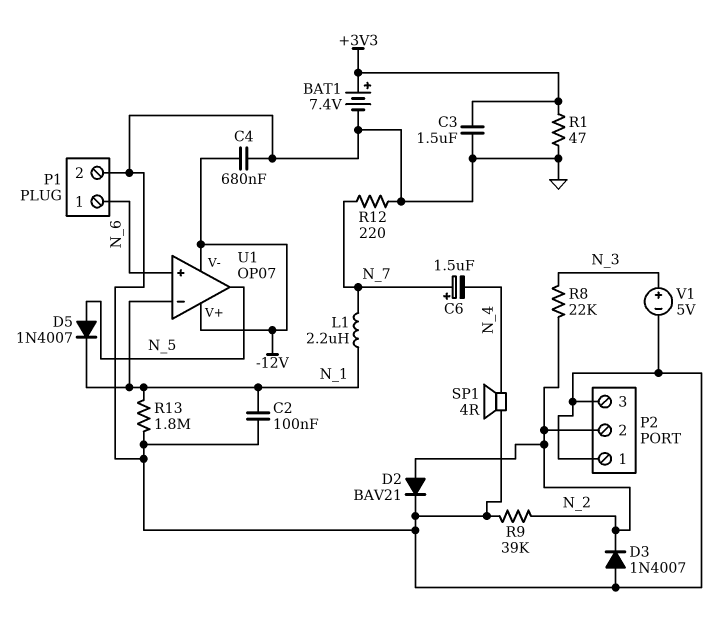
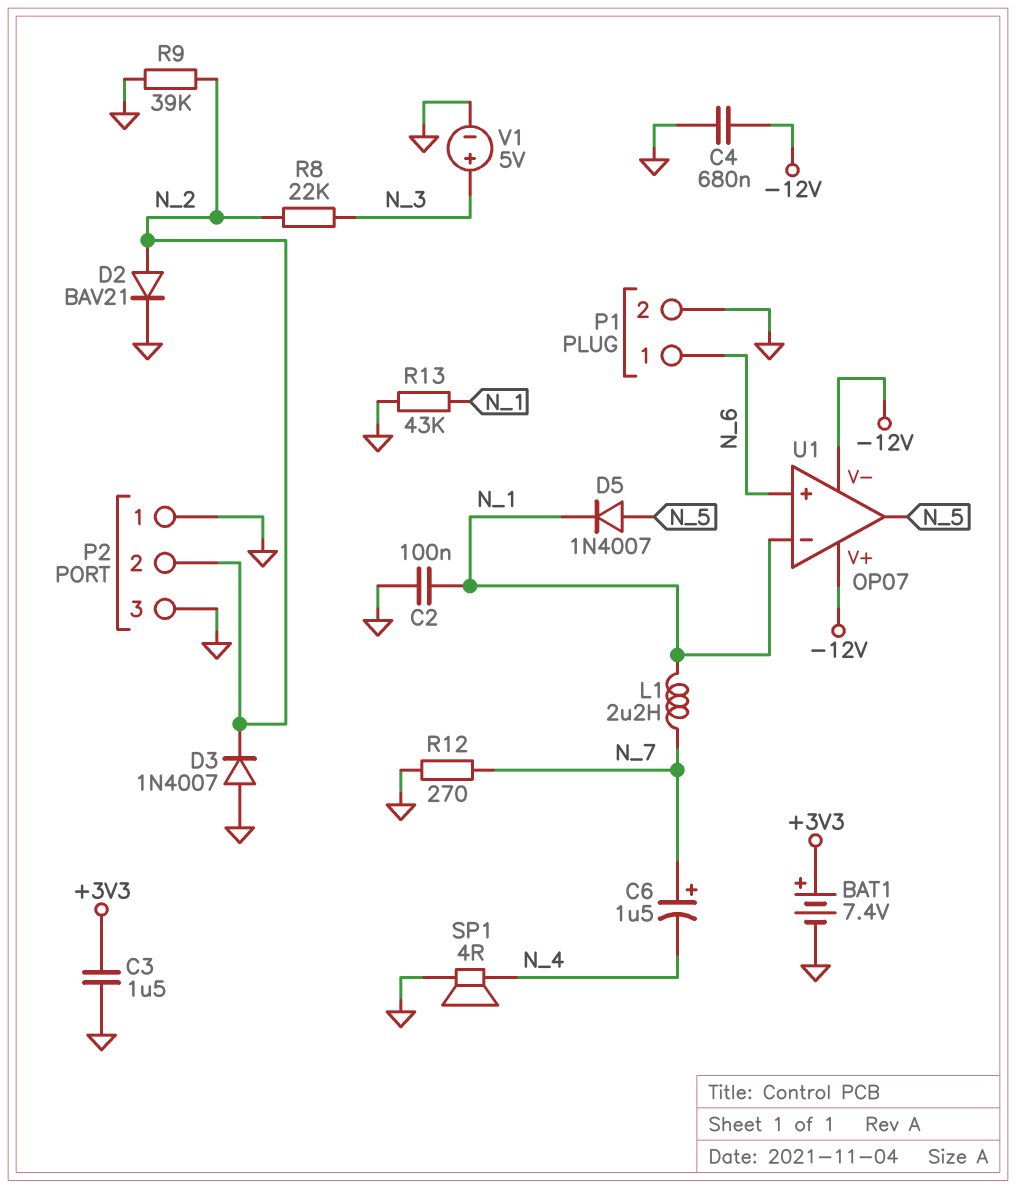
R1: 47 (+3V3, GND) -> none
R12: 220 (GND, N_7) -> 270 (GND, N_7)
R13: 1.8M (GND, N_1) -> 43k (GND, N_1)

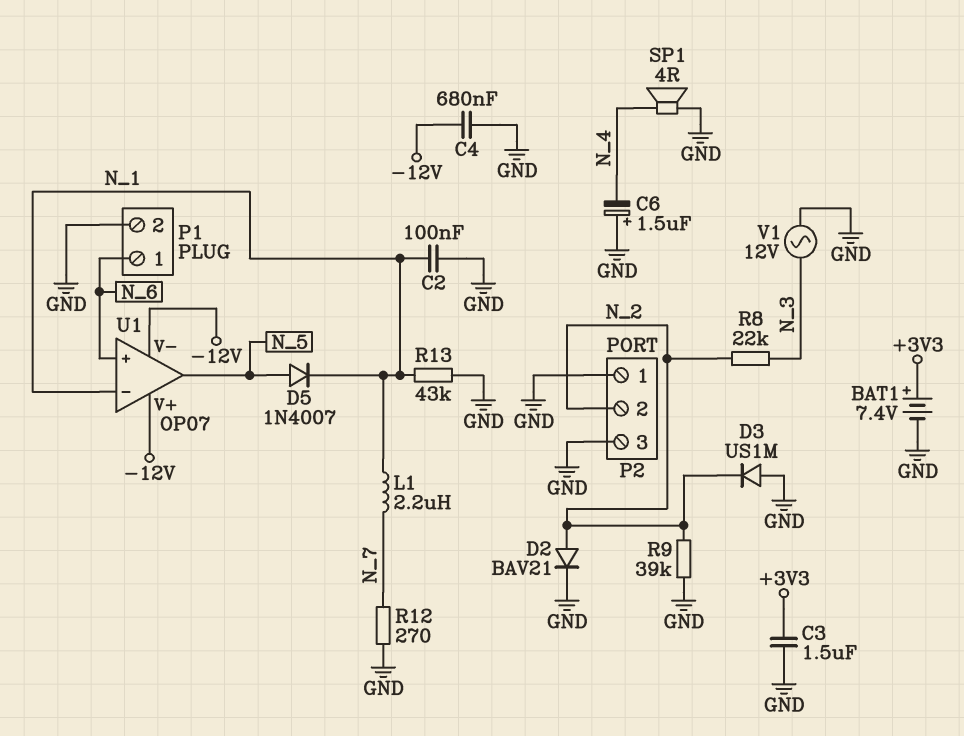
C6: 1.5uF (plus N_7, minus N_4) -> 1.5uF (plus GND, minus N_4)
D3: diode 1N4007 (A GND, K N_2) -> diode US1M (A GND, K N_2)
V1: 5V (plus N_3, minus GND) -> AC 12V (GND, N_3)

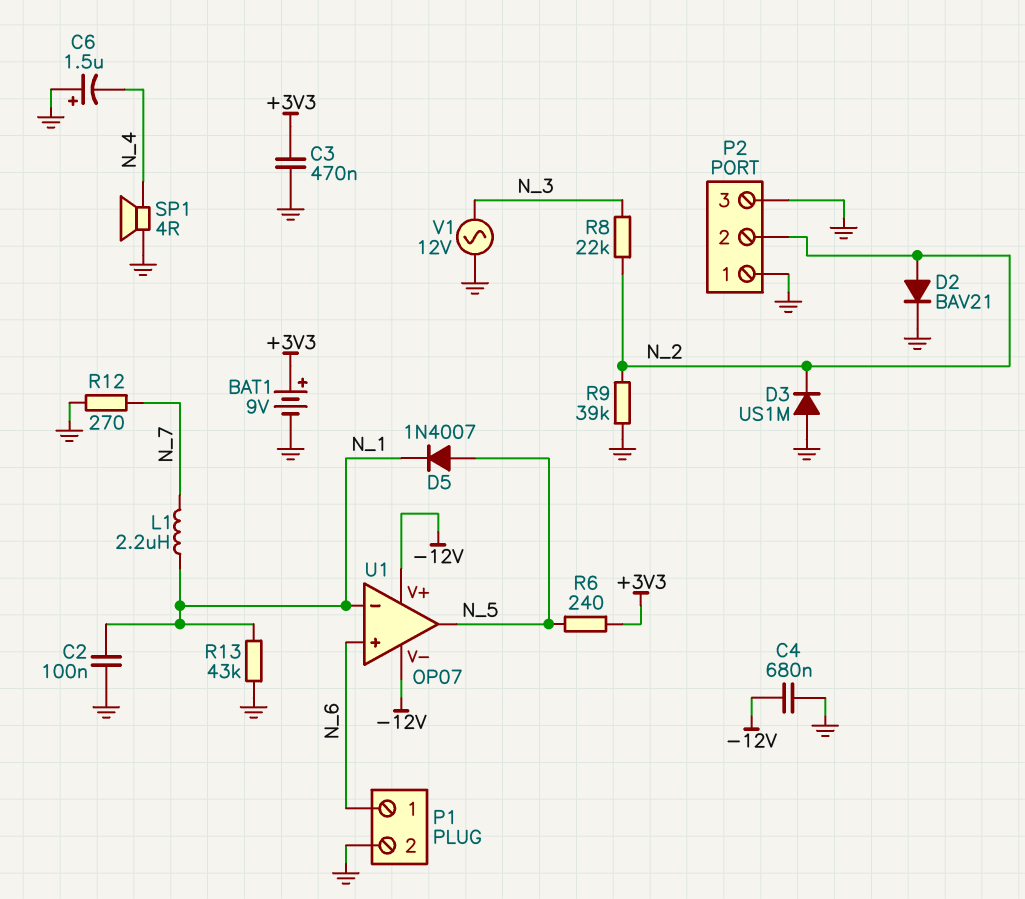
BAT1: 7.4V (plus +3V3, minus GND) -> 9V (plus +3V3, minus GND)
C3: 1.5uF (+3V3, GND) -> 470nF (+3V3, GND)
R6: none -> 240 (+3V3, N_5)

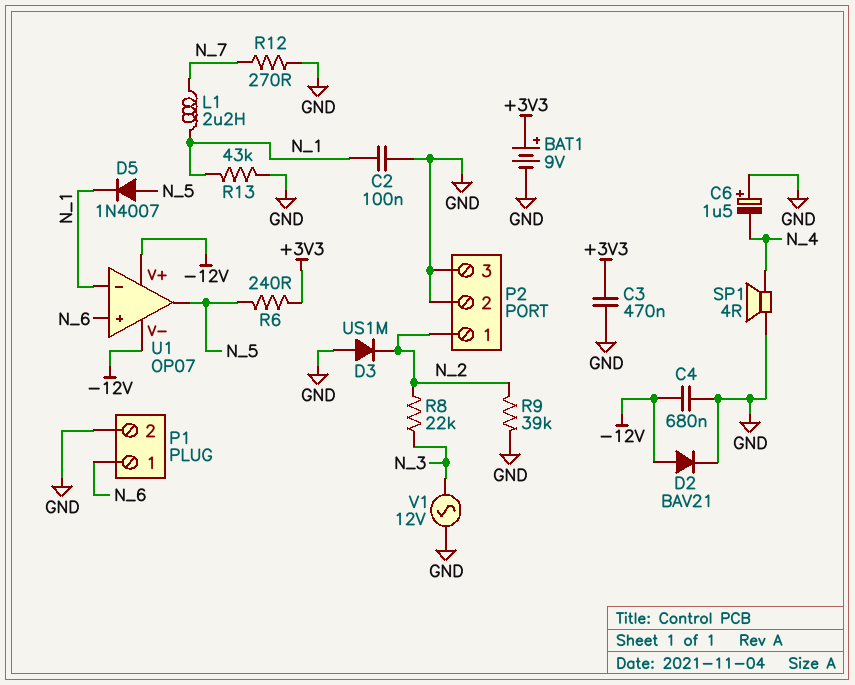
D2: diode BAV21 (A N_2, K GND) -> diode BAV21 (A -12V, K GND)
P2 pin 1: GND -> N_2
P2 pin 2: N_2 -> GND

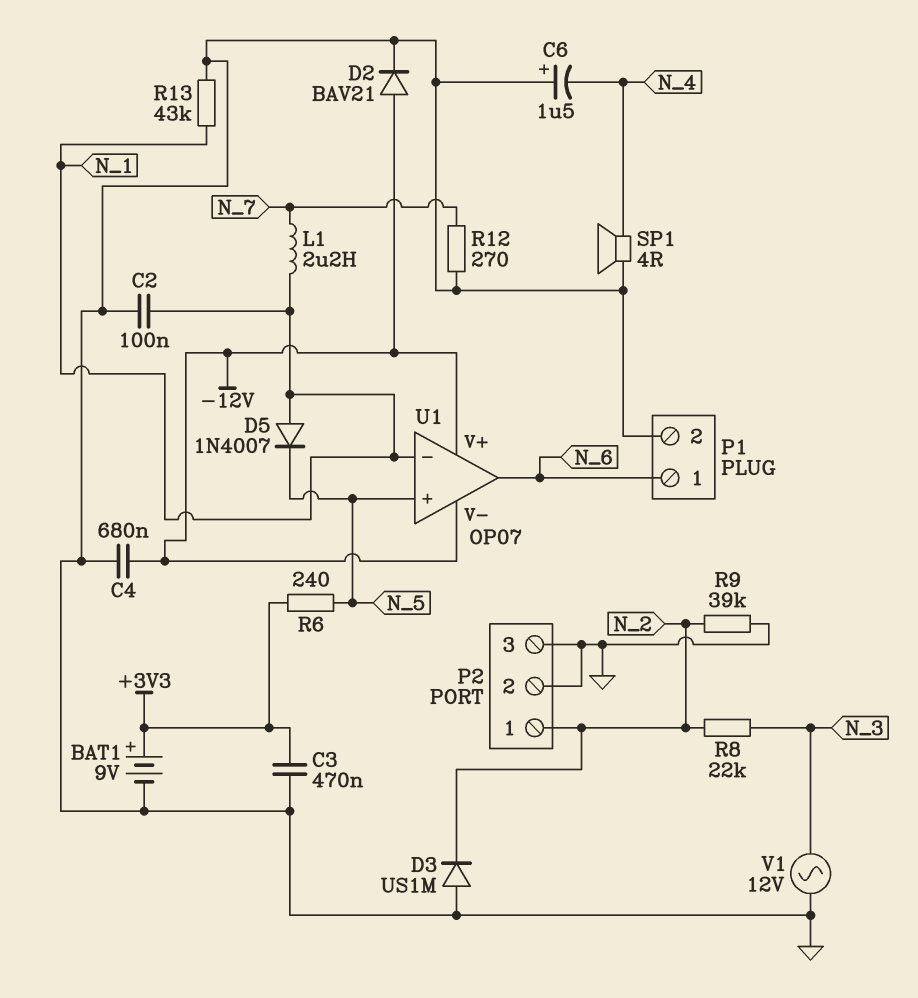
D5: diode 1N4007 (A N_5, K N_1) -> diode 1N4007 (A N_1, K N_5)
U1 pin in+: N_6 -> N_5
U1 pin out: N_5 -> N_6

